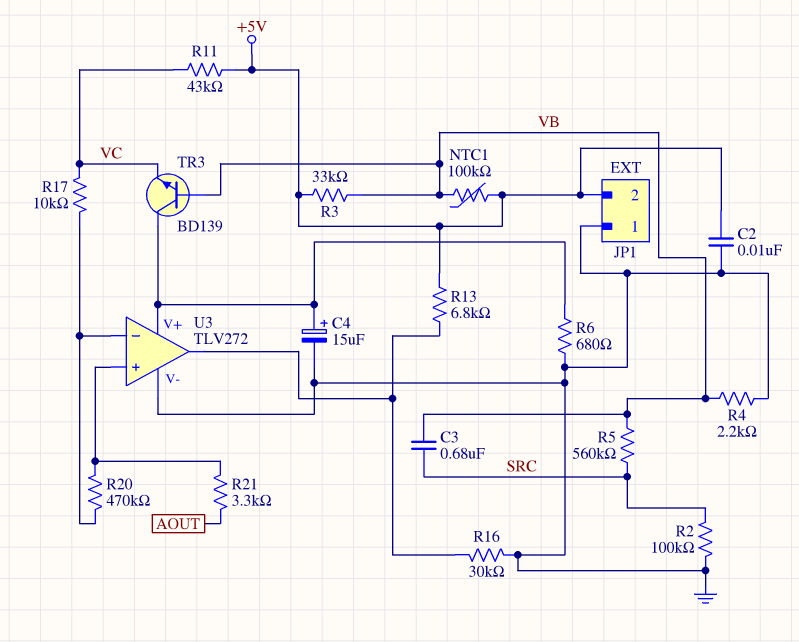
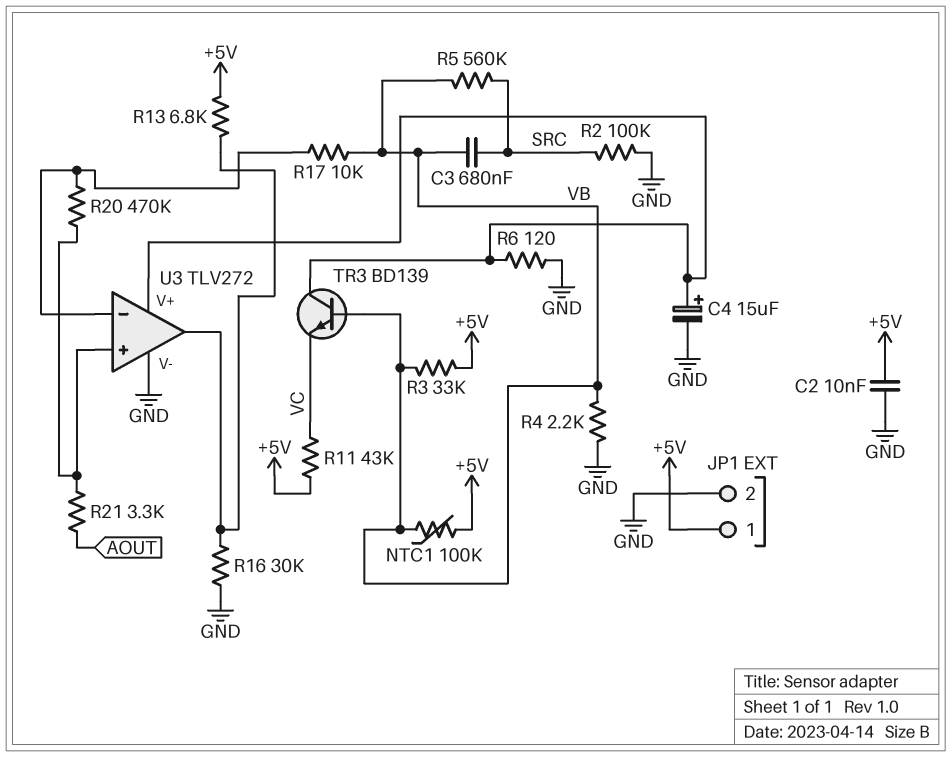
JP1 pin 1: GND -> +5V
JP1 pin 2: +5V -> GND
R6: 680 (GND, U3/V+) -> 120 (GND, U3/V+)
R17: 10k (U3/in-, VC) -> 10k (U3/in-, VB)

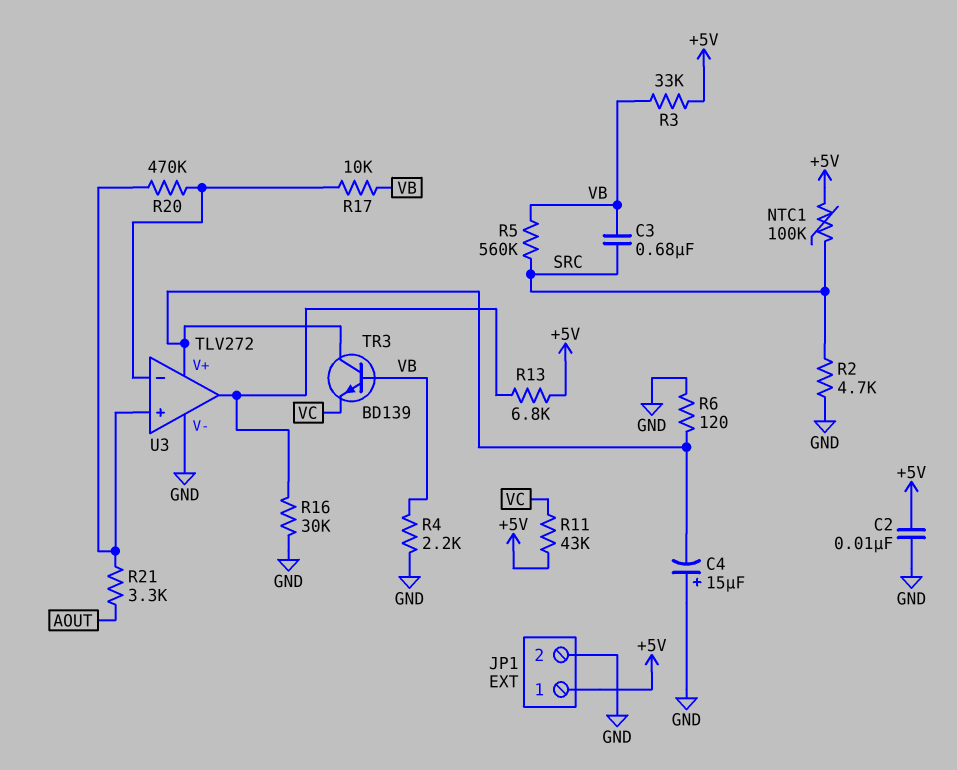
C4: 15uF (plus U3/V+, minus GND) -> 15uF (plus GND, minus U3/V+)
NTC1: 100k (+5V, VB) -> 100k (+5V, SRC)
R2: 100k (GND, SRC) -> 4.7k (GND, SRC)

